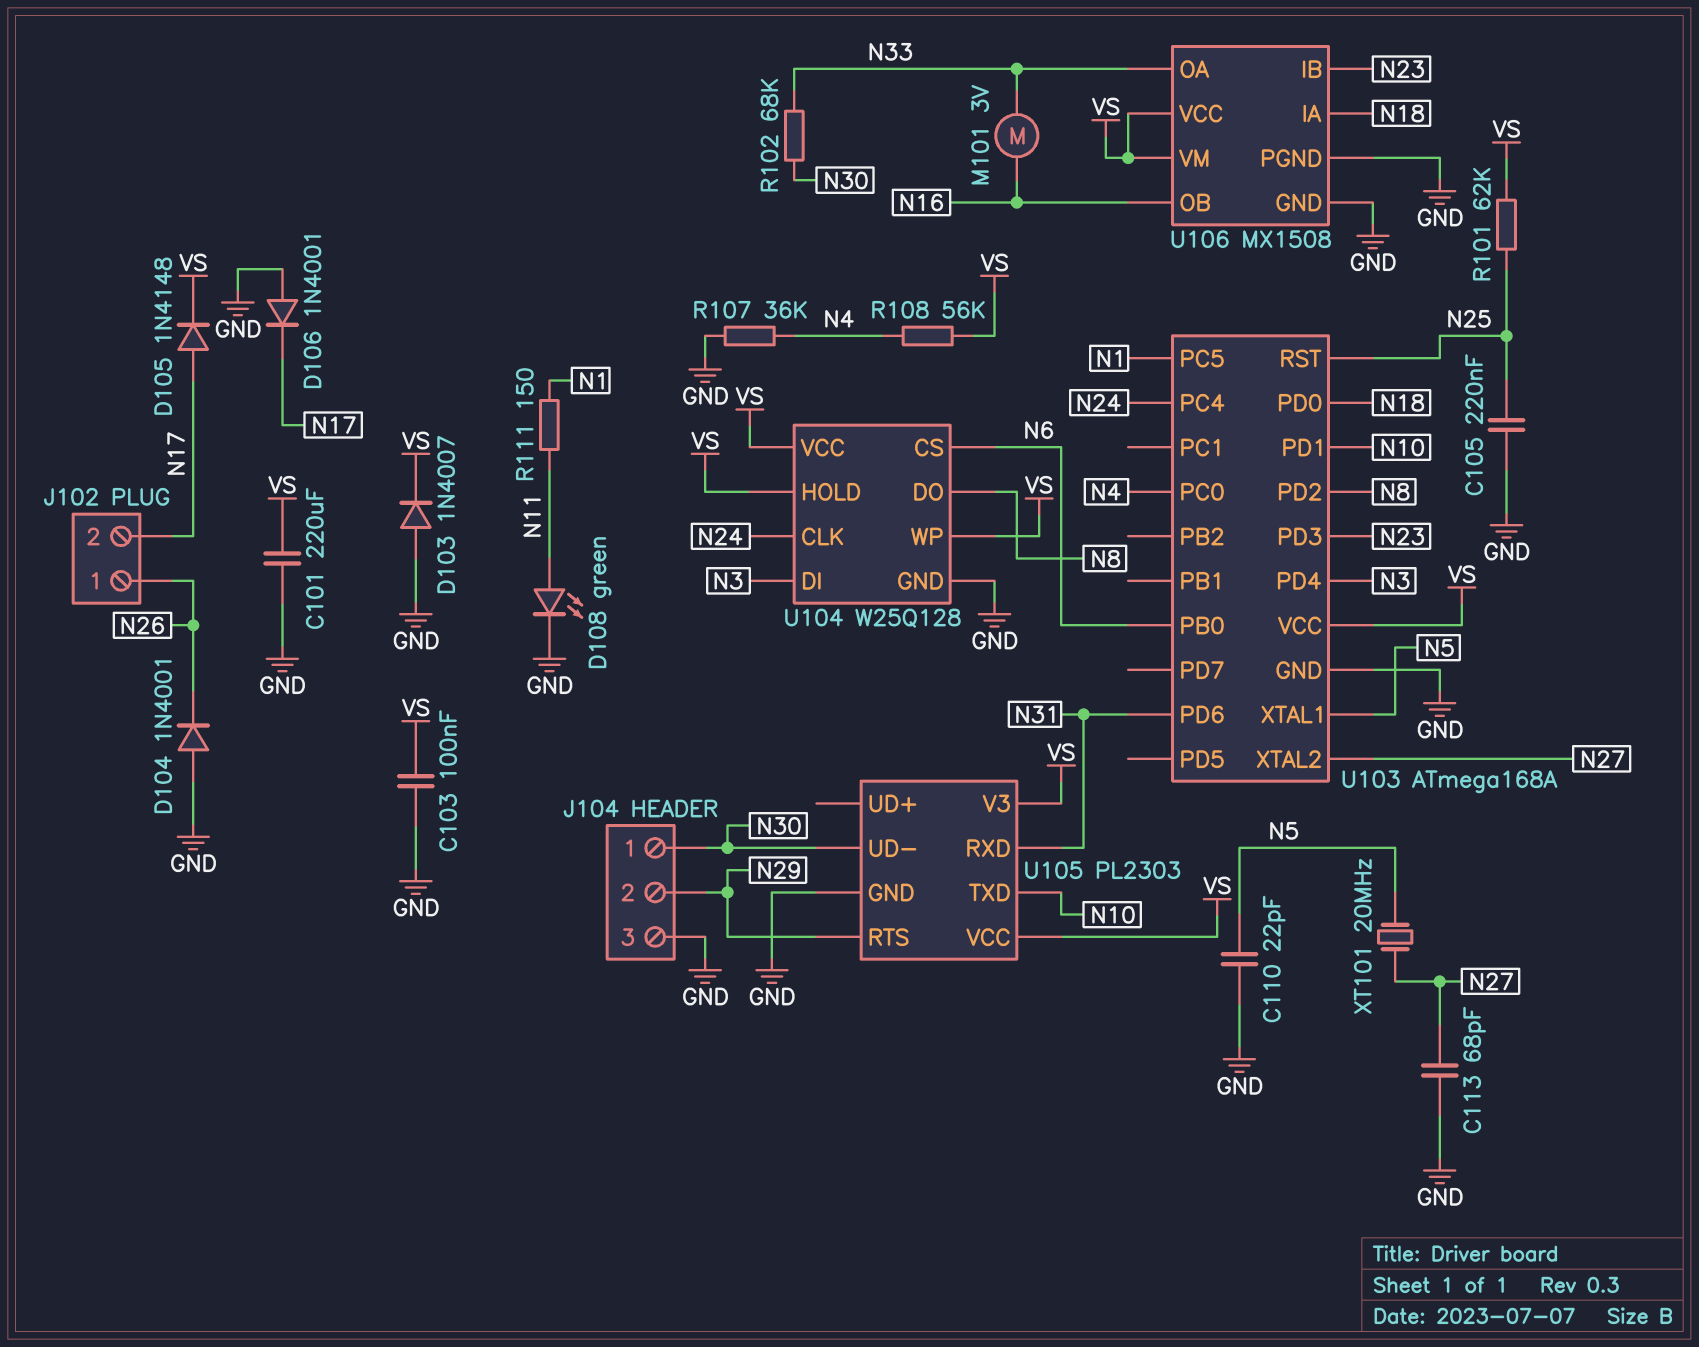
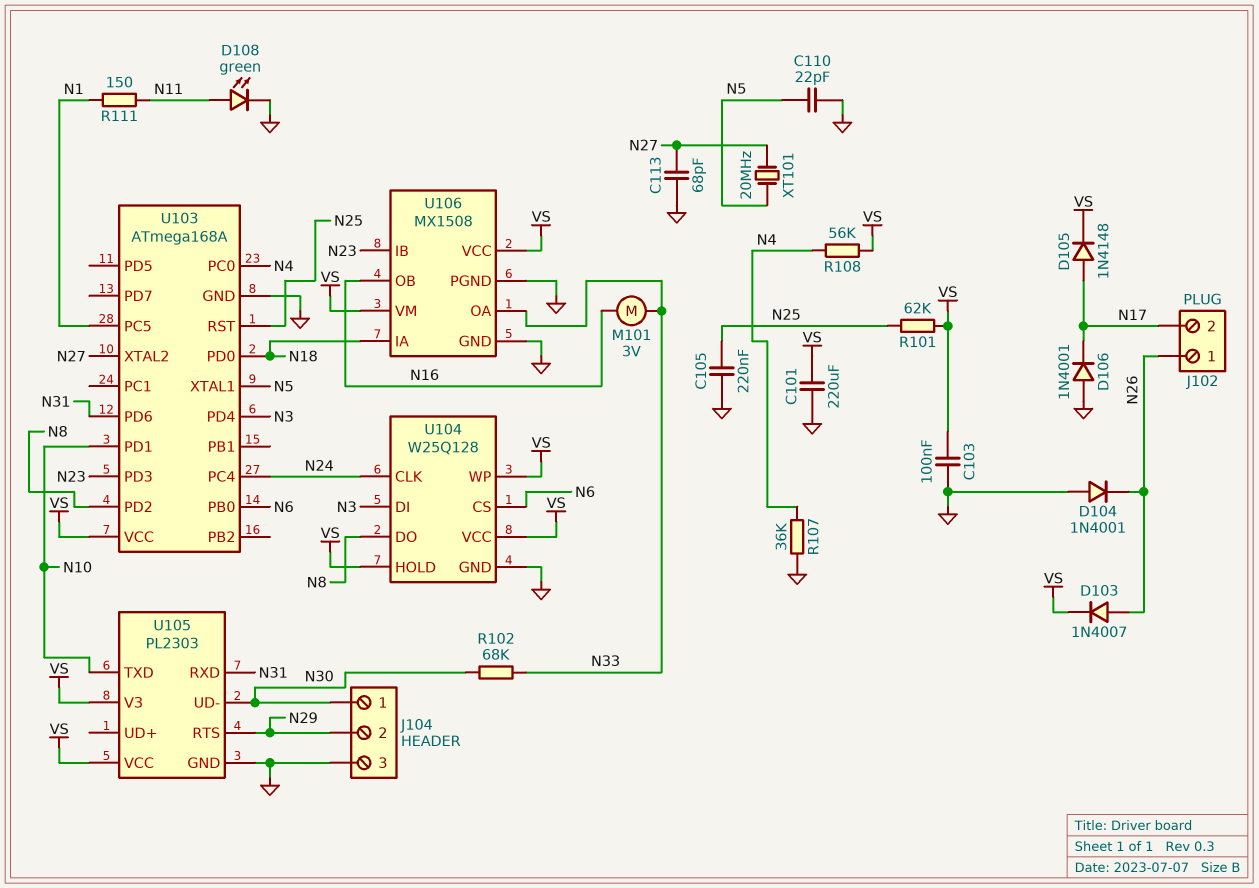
D103: diode 1N4007 (A GND, K VS) -> diode 1N4007 (A N26, K VS)

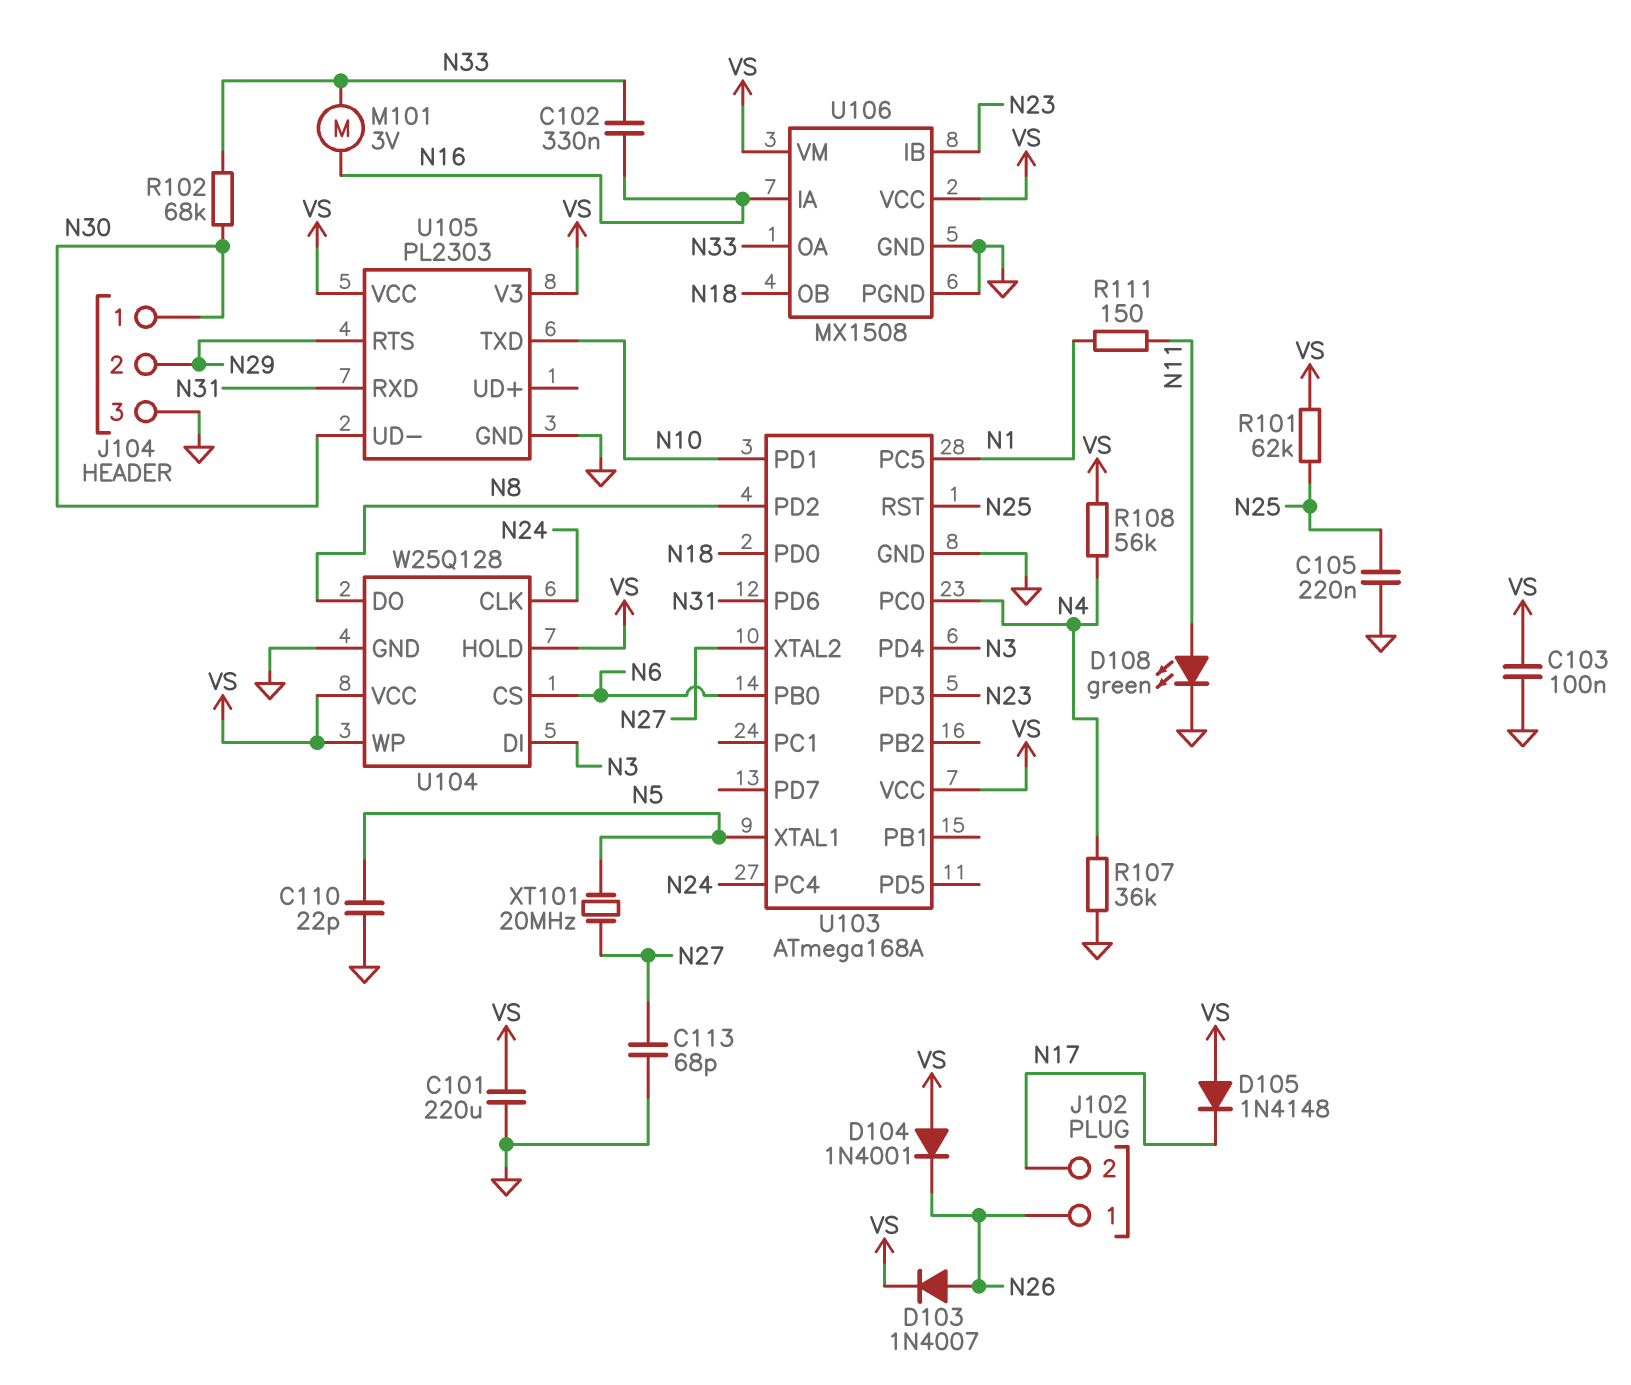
C102: none -> 330nF (N16, N33)
D104: diode 1N4001 (A GND, K N26) -> diode 1N4001 (A VS, K N26)
D105: diode 1N4148 (A N17, K VS) -> diode 1N4148 (A VS, K N17)
D106: diode 1N4001 (A GND, K N17) -> none
U106 pin IA: N18 -> N16
U106 pin OB: N16 -> N18

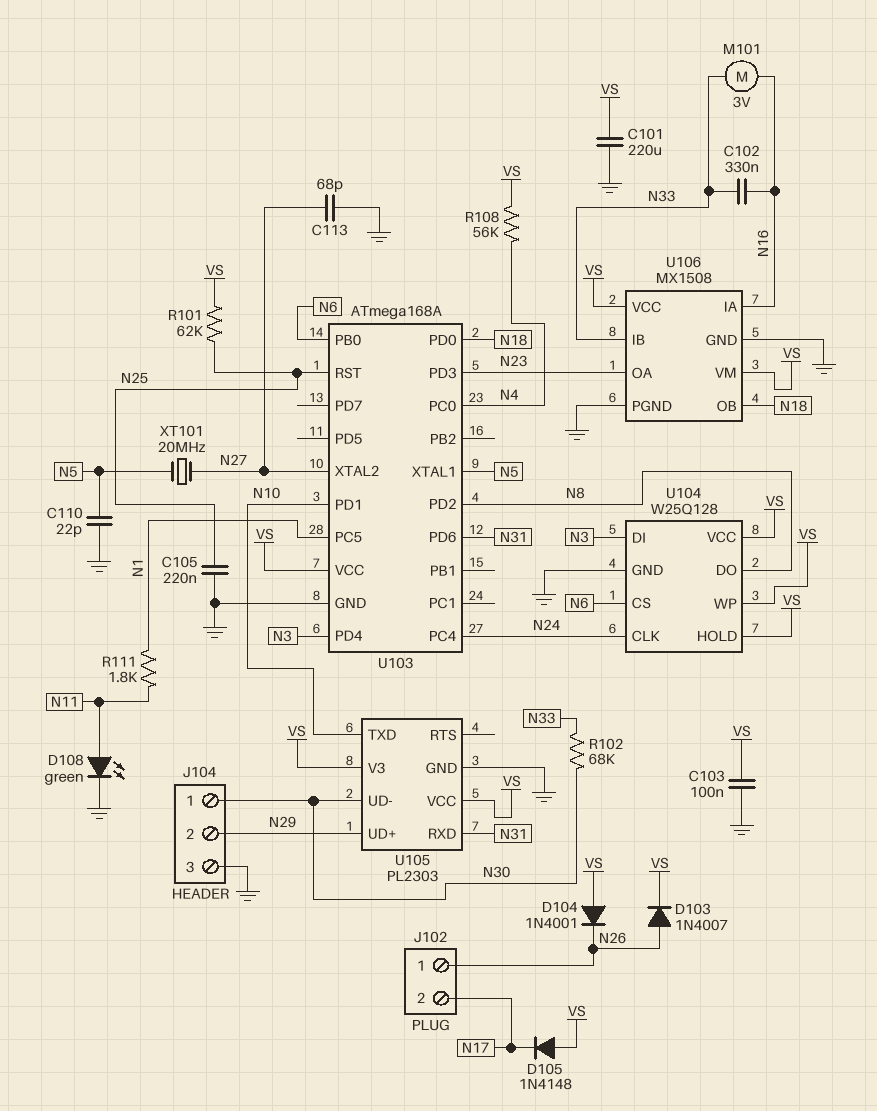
R107: 36k (GND, N4) -> none
R111: 150 (N1, N11) -> 1.8k (N1, N11)
U105 pin RTS: N29 -> none
U105 pin UD+: none -> N29
U106 pin IB: N23 -> N33
U106 pin OA: N33 -> N23

